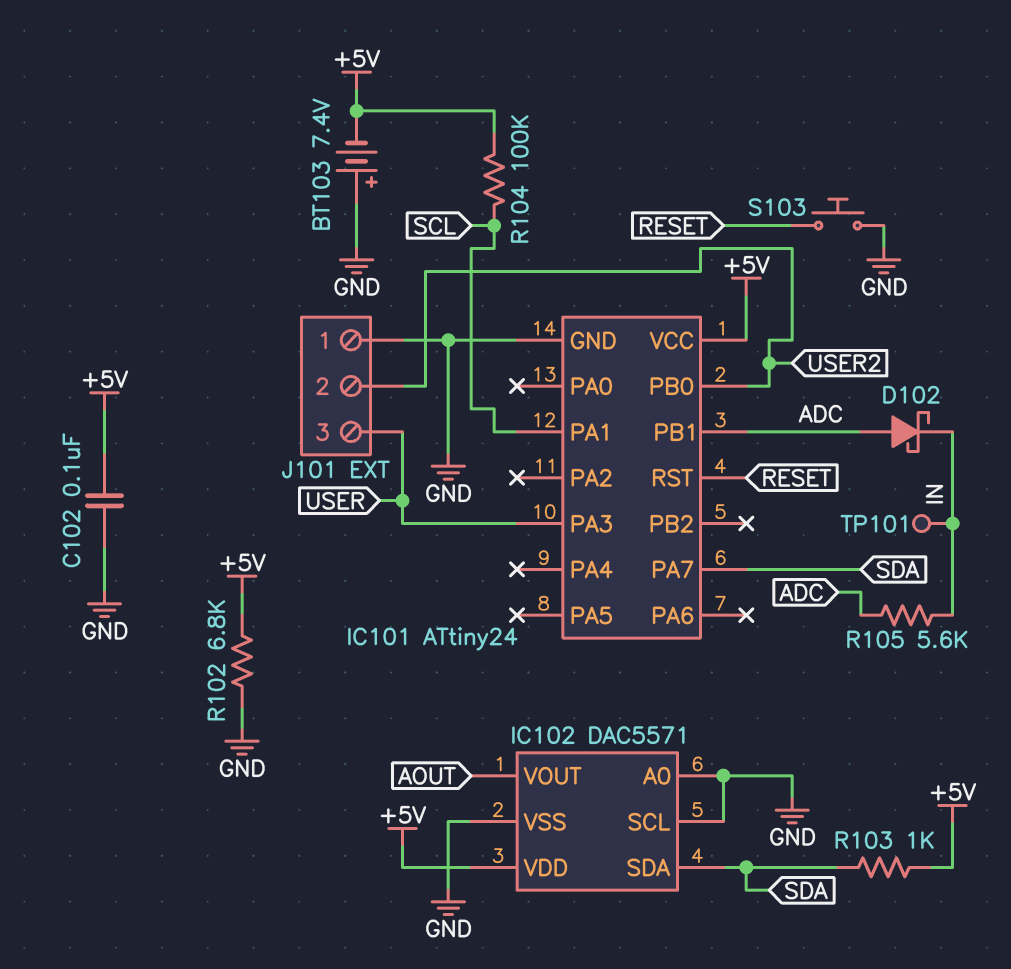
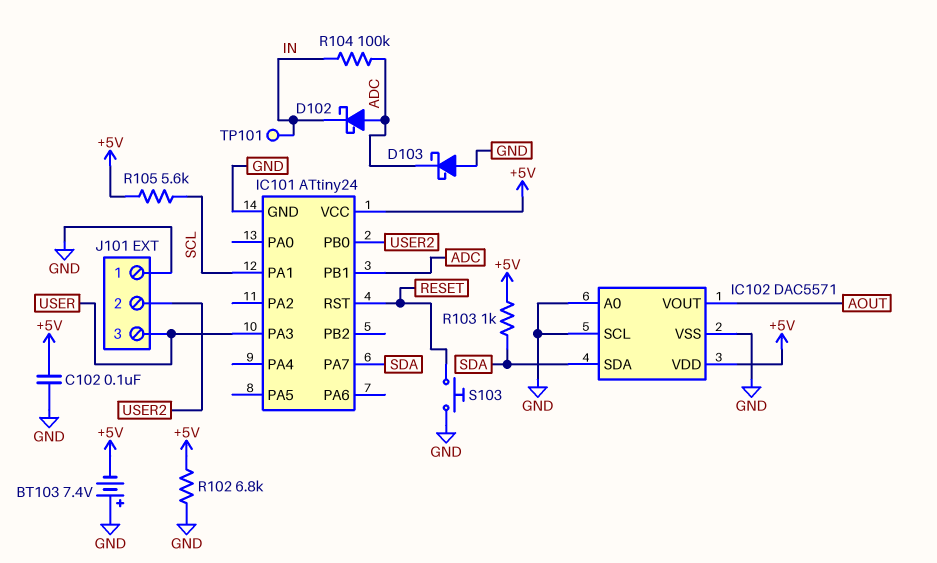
D103: none -> schottky (A GND, K ADC)
R104: 100k (+5V, SCL) -> 100k (ADC, IN)
R105: 5.6k (ADC, IN) -> 5.6k (+5V, SCL)

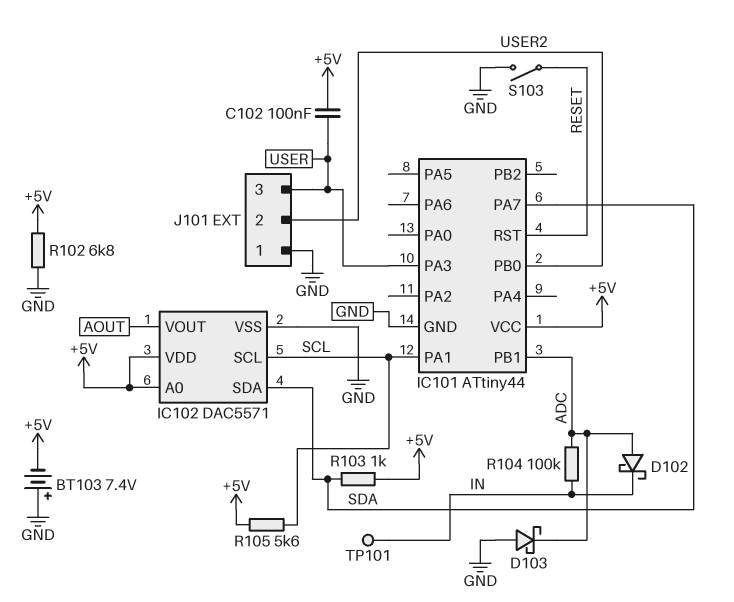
C102: 100nF (+5V, GND) -> 100nF (+5V, USER)
IC101: ATtiny24 -> ATtiny44
IC102 pin A0: GND -> +5V
IC102 pin SCL: GND -> SCL
S103: button (GND, RESET) -> switch (GND, RESET)

